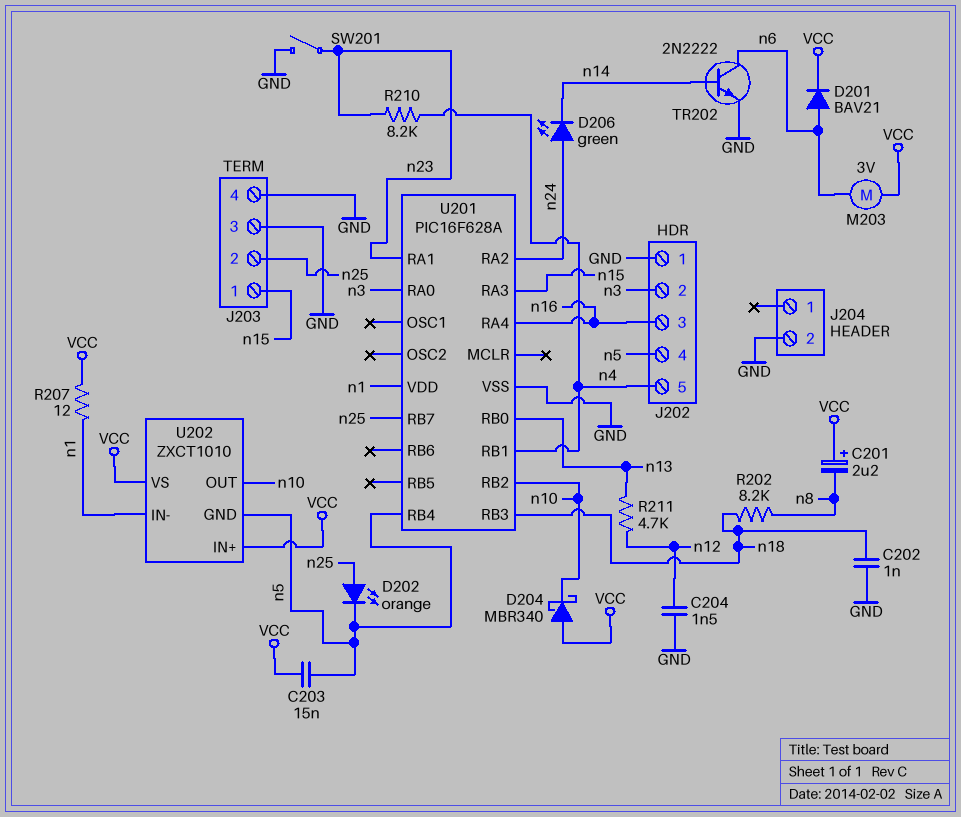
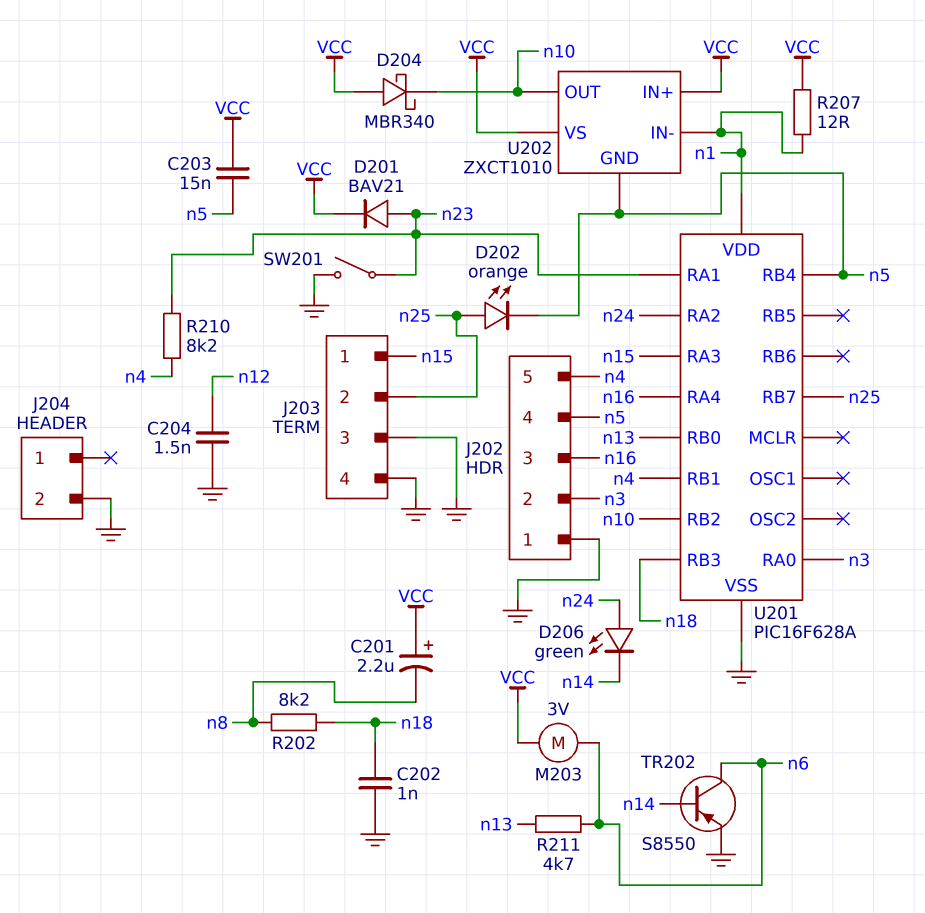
D201: diode BAV21 (A n6, K VCC) -> diode BAV21 (A n23, K VCC)
R211: 4.7k (n12, n13) -> 4.7k (n6, n13)
TR202: NPN 2N2222 (B n14, C n6, E GND) -> PNP S8550 (B n14, C n6, E GND)

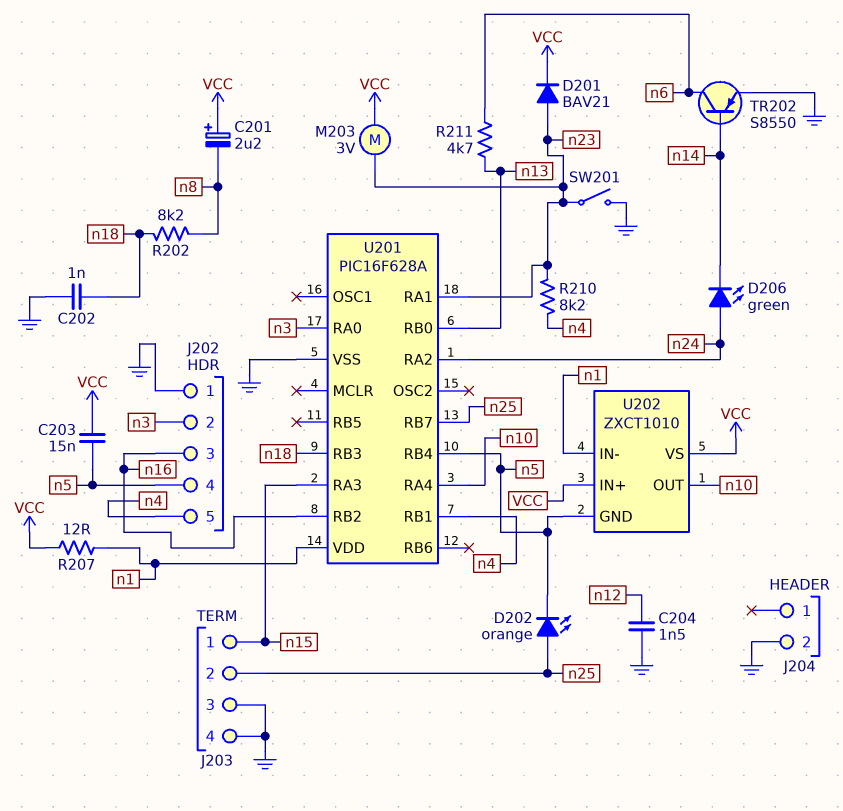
D204: schottky MBR340 (A VCC, K n10) -> none
M203: motor 3V (VCC, n6) -> motor 3V (VCC, n23)
U201 pin RA4: n16 -> n10
U201 pin RB2: n10 -> n16

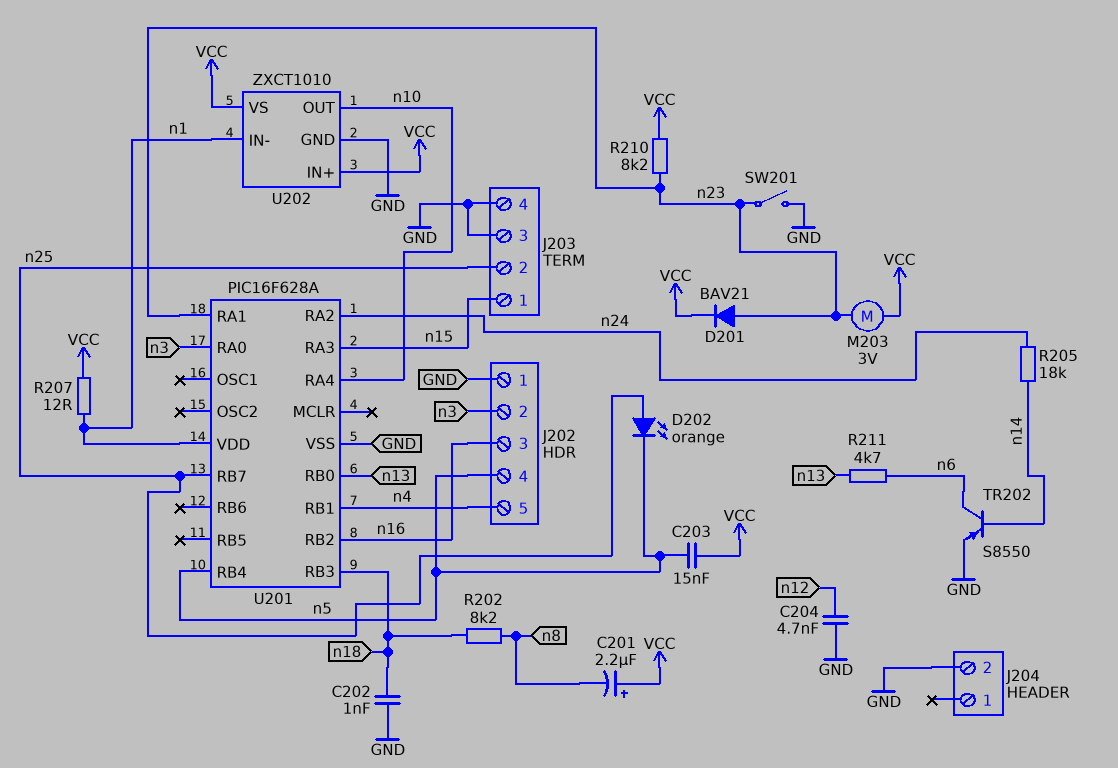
C204: 1.5nF (GND, n12) -> 4.7nF (GND, n12)
D206: LED green (A n24, K n14) -> none
R205: none -> 18k (n14, n24)
R210: 8.2k (n4, n23) -> 8.2k (VCC, n23)
U202 pin GND: n5 -> GND

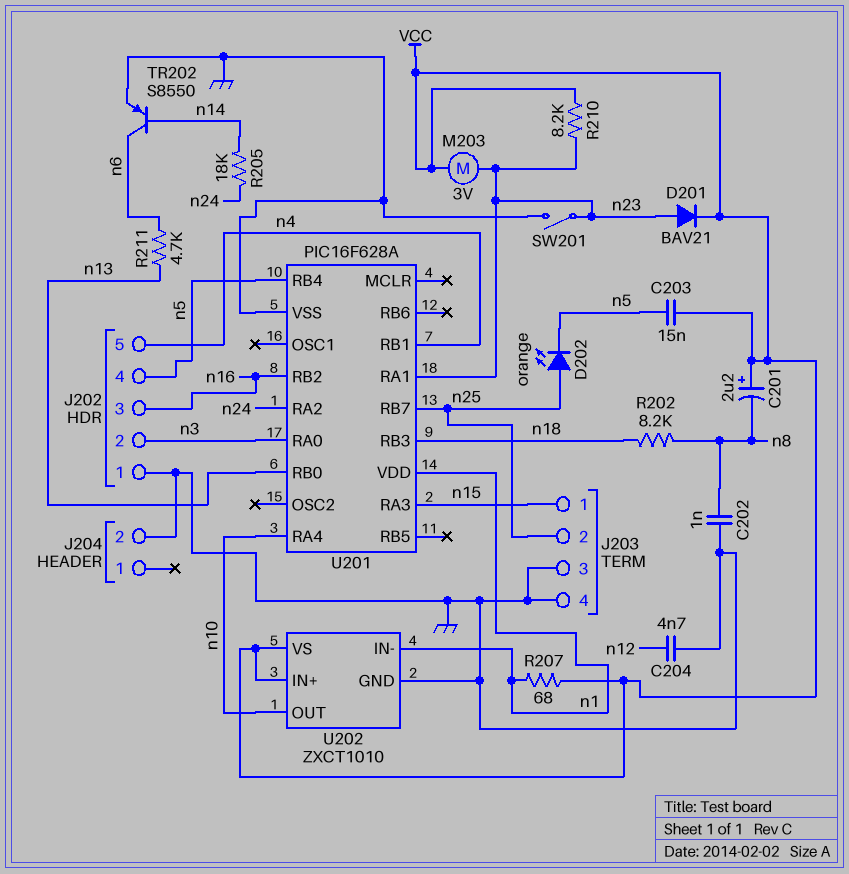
C202: 1nF (GND, n18) -> 1nF (GND, n8)
R207: 12 (VCC, n1) -> 68 (VCC, n1)

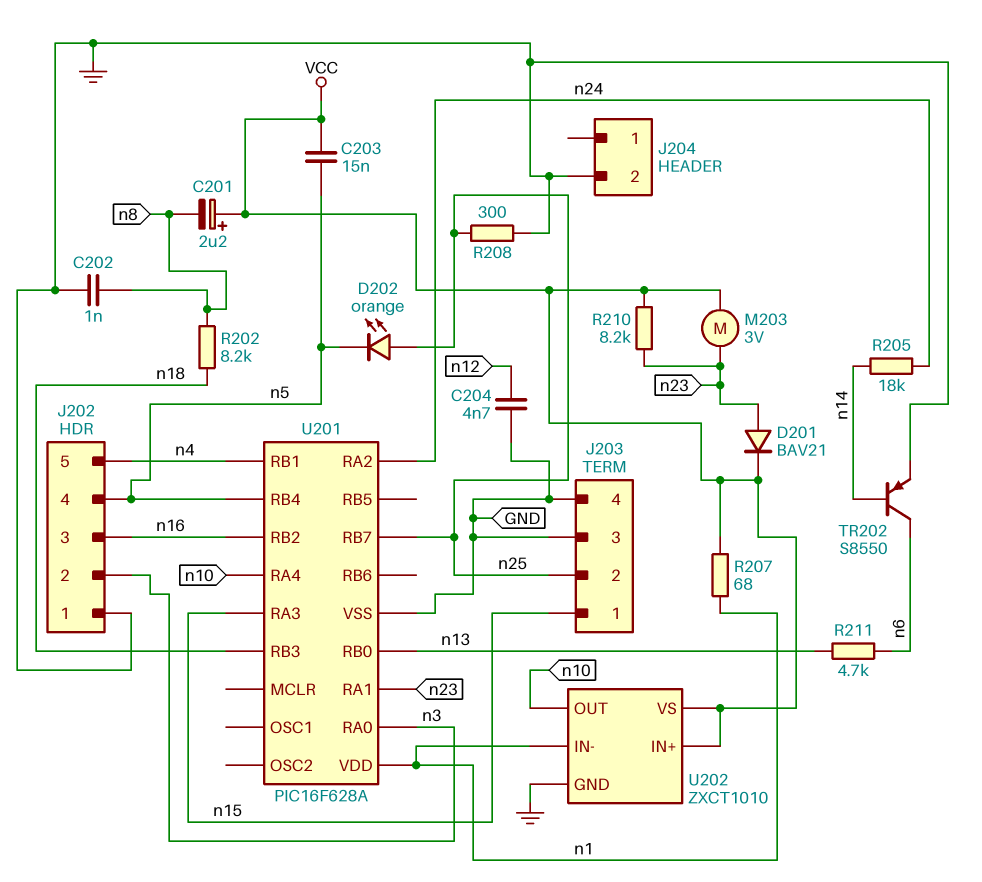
R208: none -> 300 (GND, n25)
SW201: switch (GND, n23) -> none

